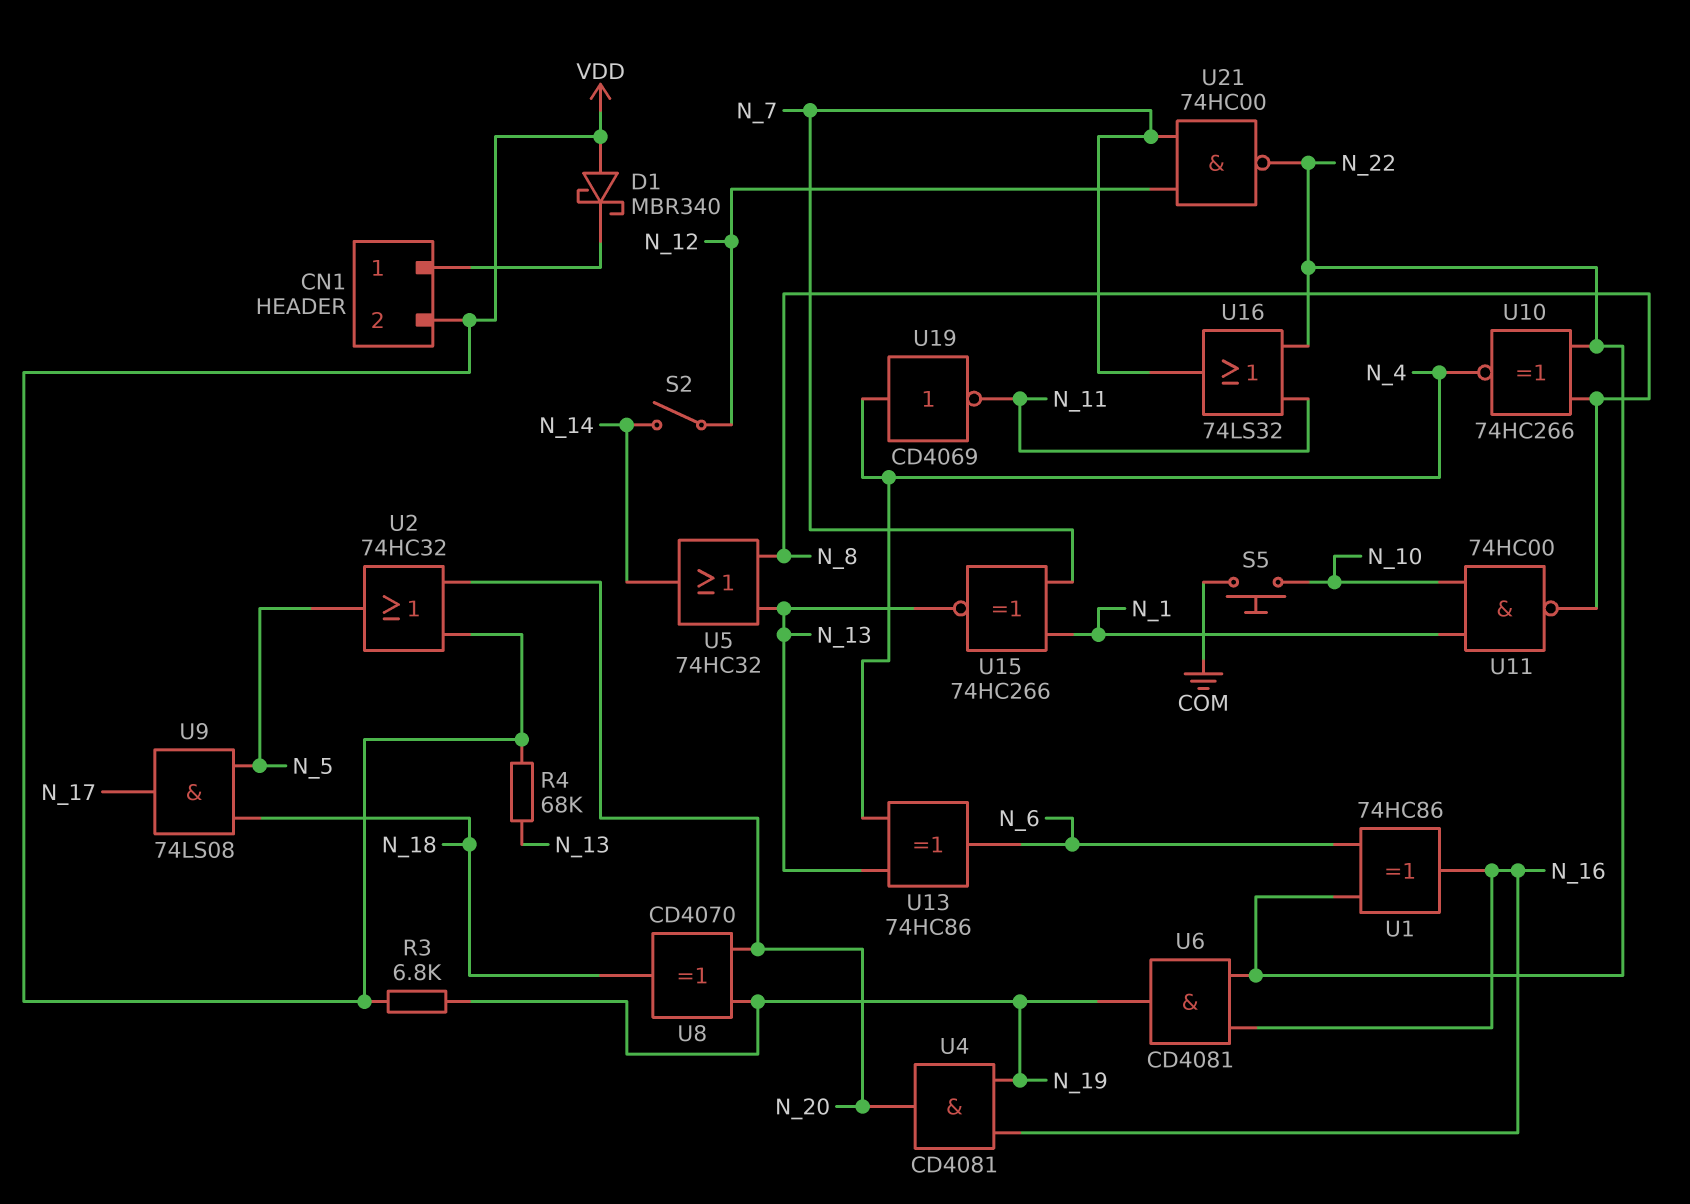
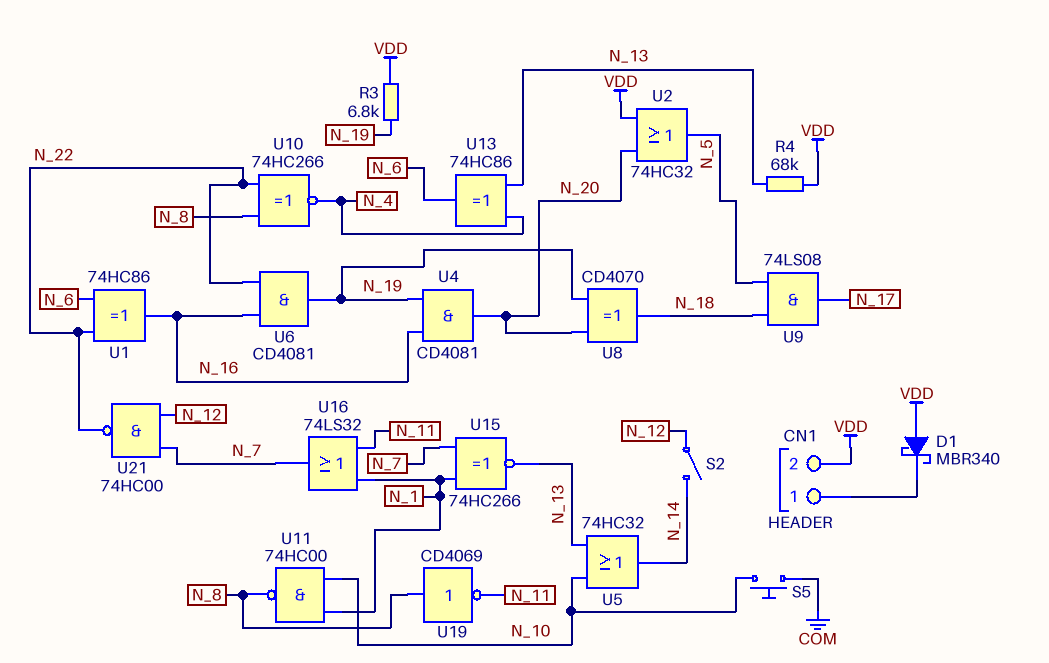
U5: OR 74HC32 (in N_8, in N_13, out N_14) -> OR 74HC32 (in N_10, in N_13, out N_14)
U16: OR 74LS32 (in N_11, in N_22, out N_7) -> OR 74LS32 (in N_1, in N_11, out N_7)
U19: NOT CD4069 (in N_4, out N_11) -> NOT CD4069 (in N_8, out N_11)

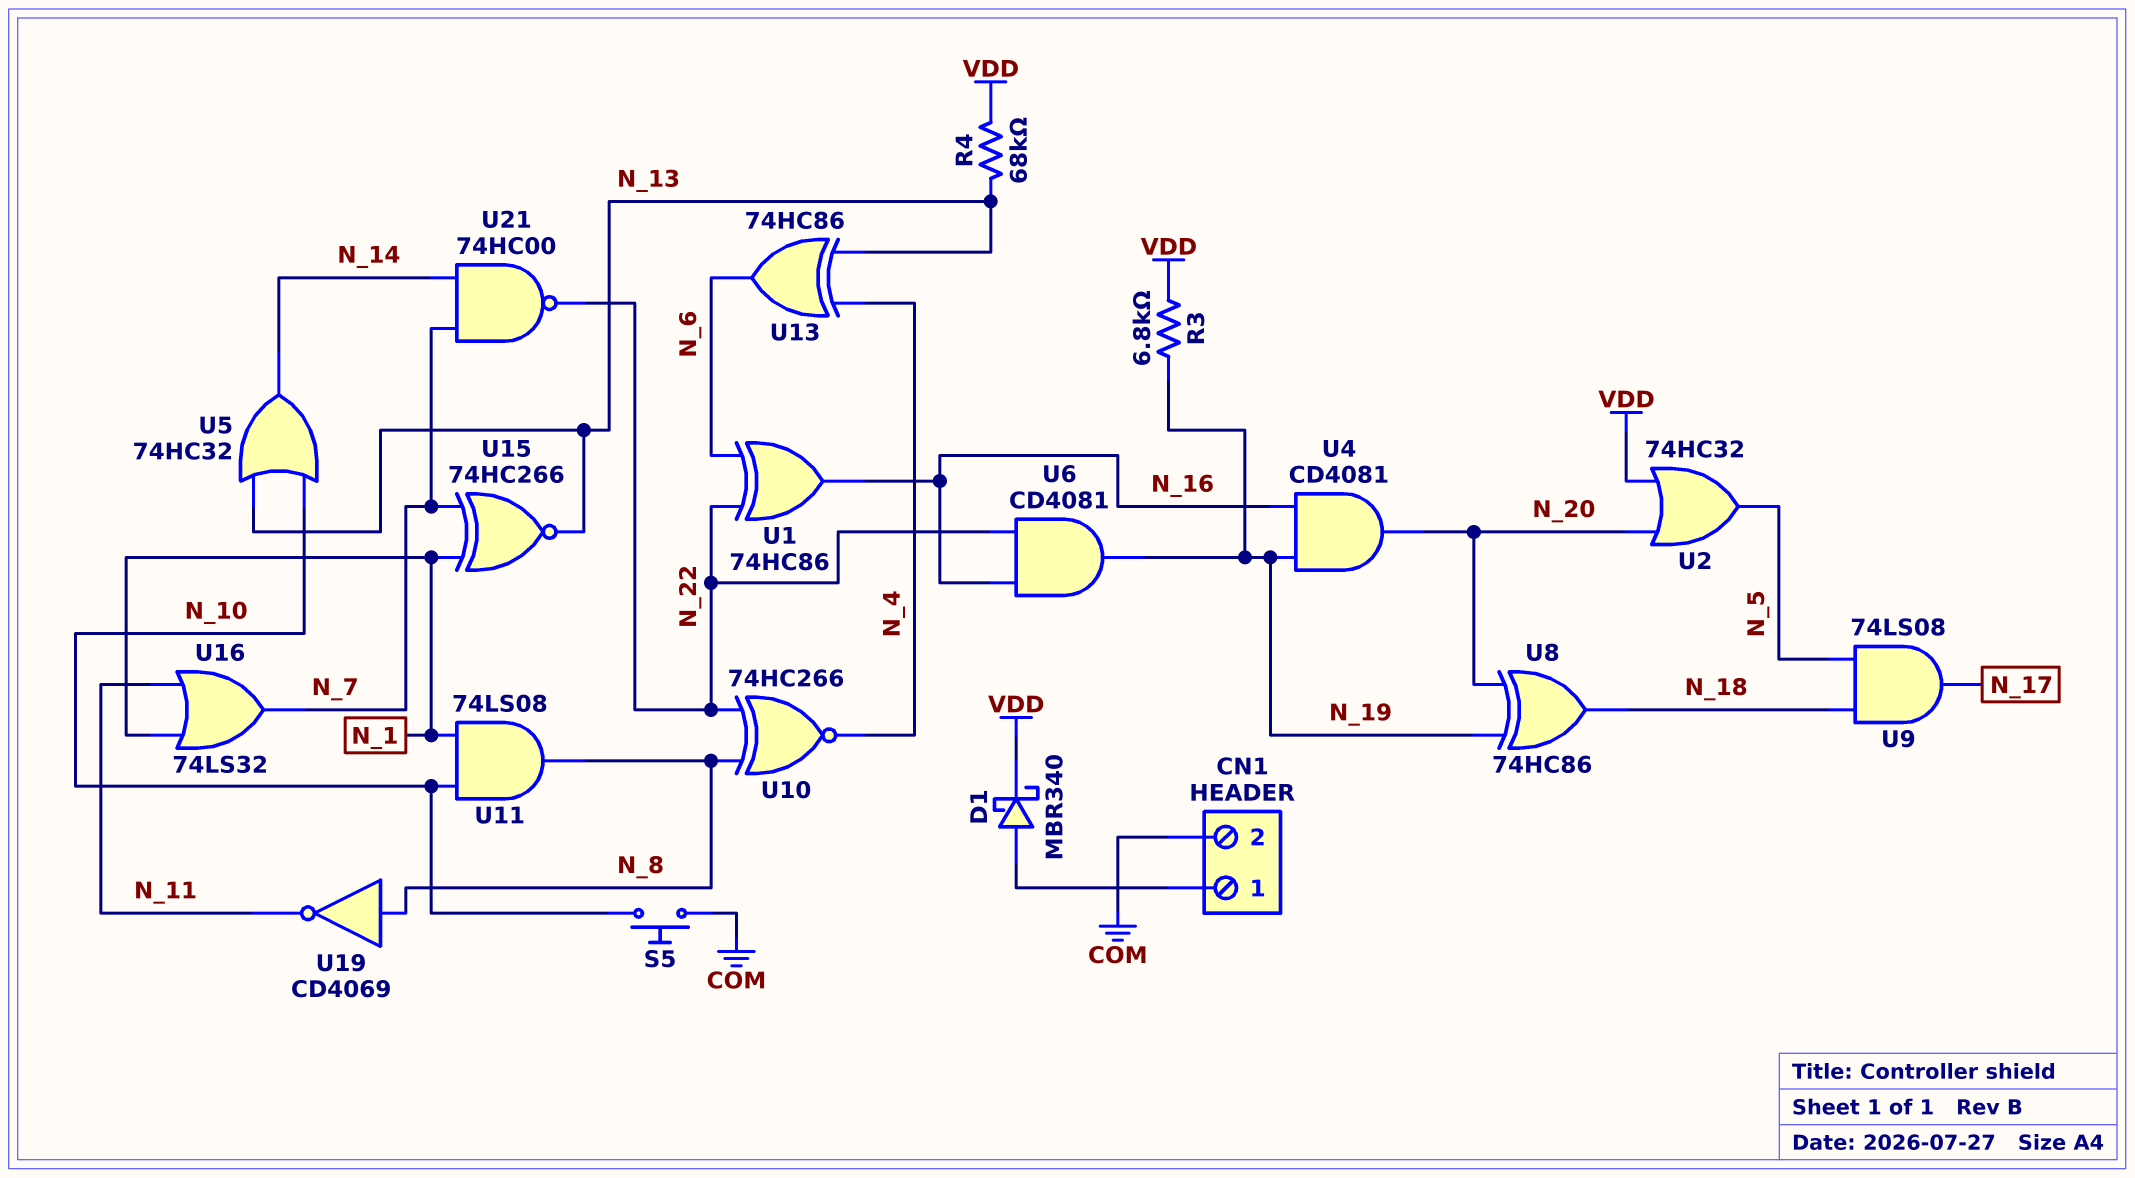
CN1 pin 2: VDD -> COM
D1: schottky MBR340 (A VDD, K CN1/1) -> schottky MBR340 (A CN1/1, K VDD)
S2: switch (N_12, N_14) -> none
U8: XOR CD4070 (in N_19, in N_20, out N_18) -> XOR 74HC86 (in N_19, in N_20, out N_18)
U11: NAND 74HC00 (in N_1, in N_10, out N_8) -> AND 74LS08 (in N_1, in N_10, out N_8)
U21: NAND 74HC00 (in N_7, in N_12, out N_22) -> NAND 74HC00 (in N_7, in N_14, out N_22)

